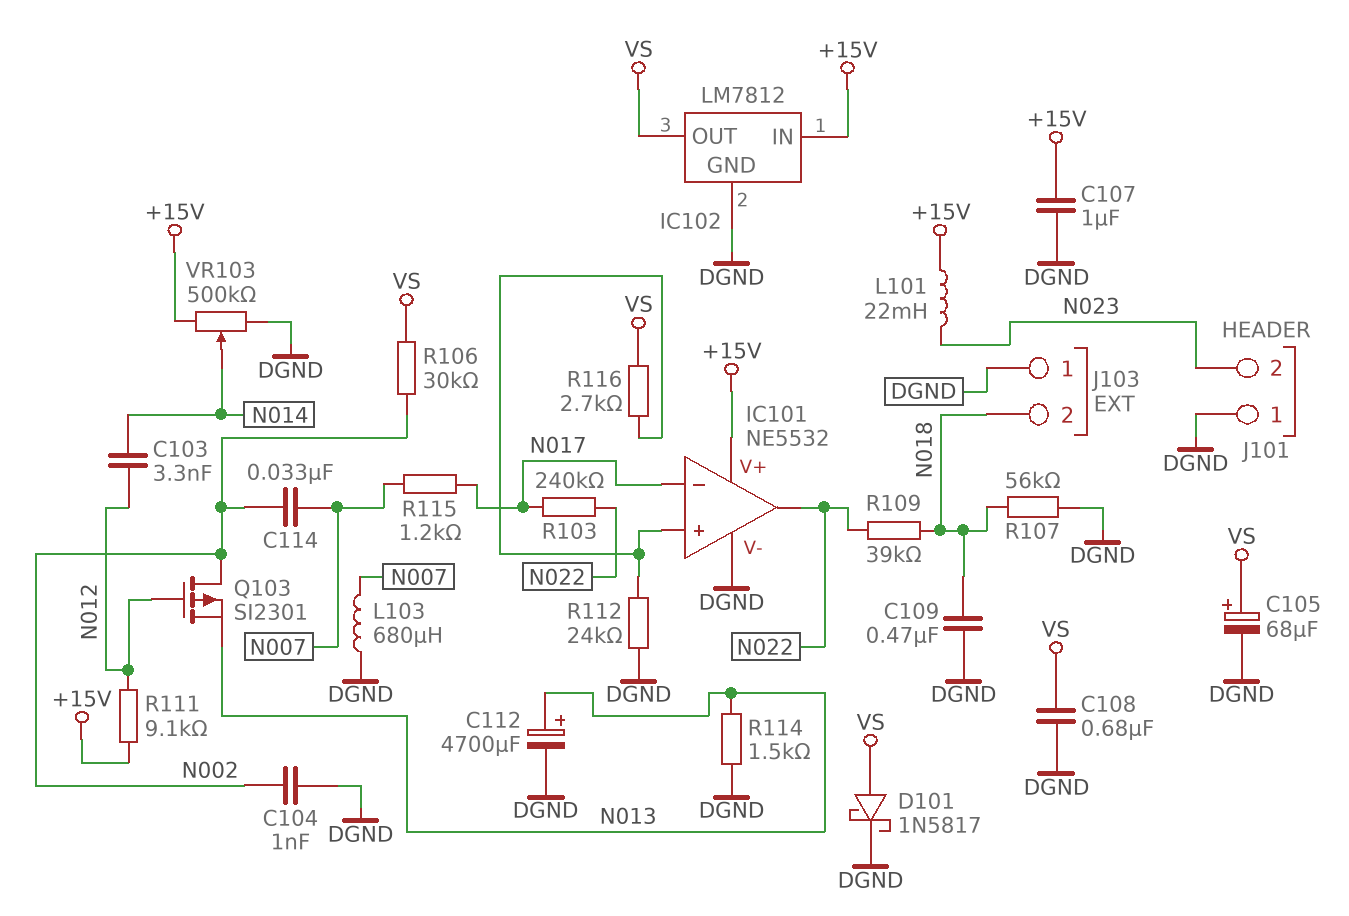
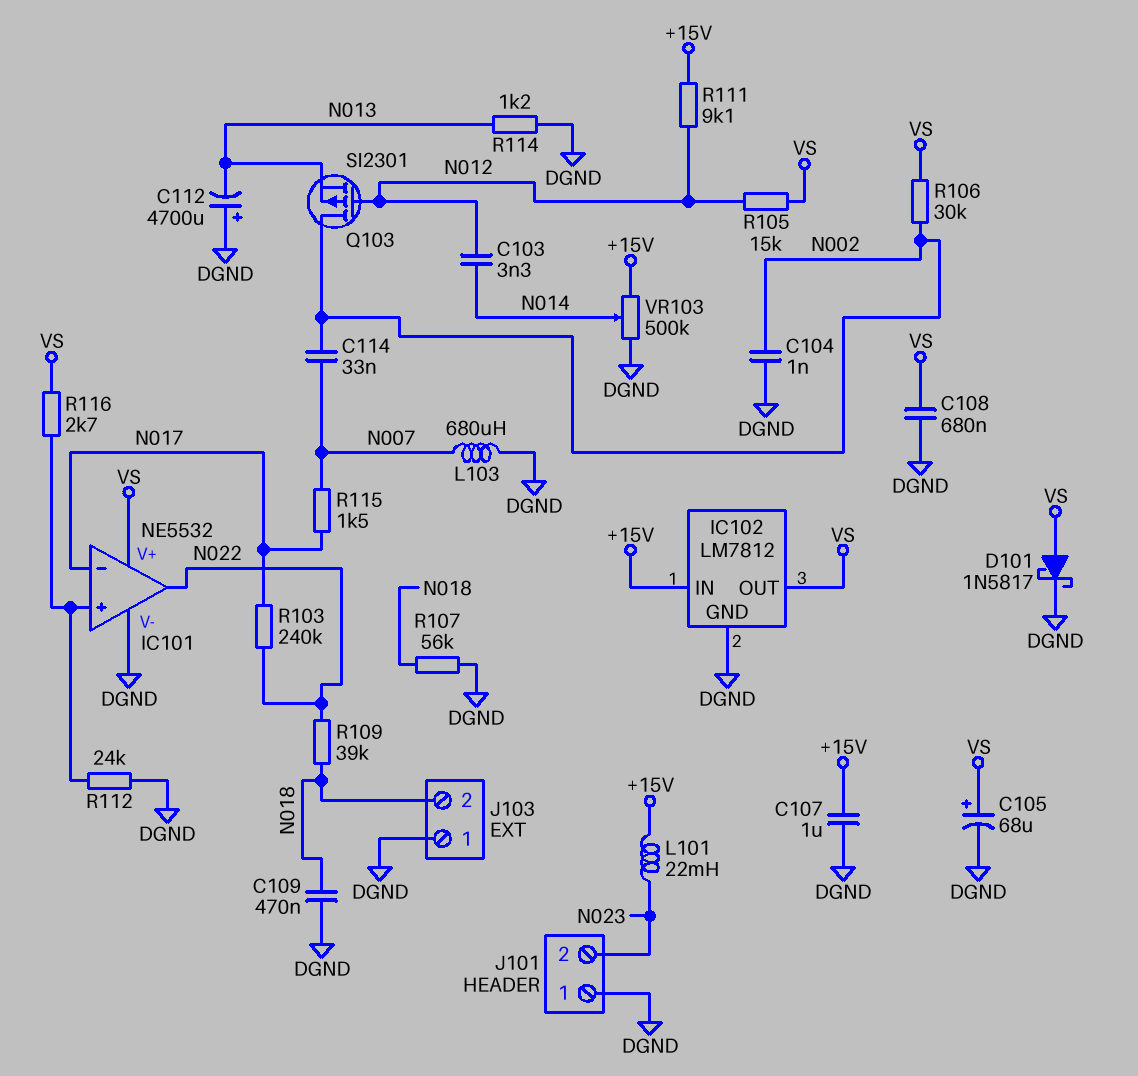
C112: 4700uF (plus N013, minus DGND) -> 4700uF (plus DGND, minus N013)
IC101 pin V+: +15V -> VS
R105: none -> 15k (N012, VS)
R114: 1.5k (DGND, N013) -> 1.2k (DGND, N013)
R115: 1.2k (N007, N017) -> 1.5k (N007, N017)

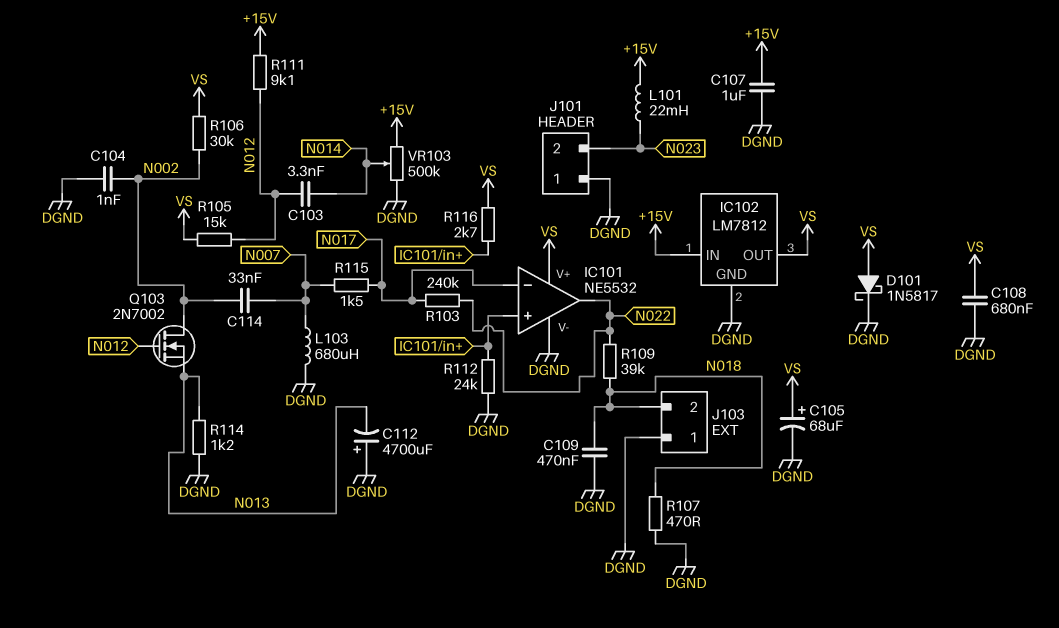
Q103: PMOS SI2301 (G N012, D N002, S N013) -> NMOS 2N7002 (G N012, D N002, S N013)
R107: 56k (DGND, N018) -> 470 (DGND, N018)

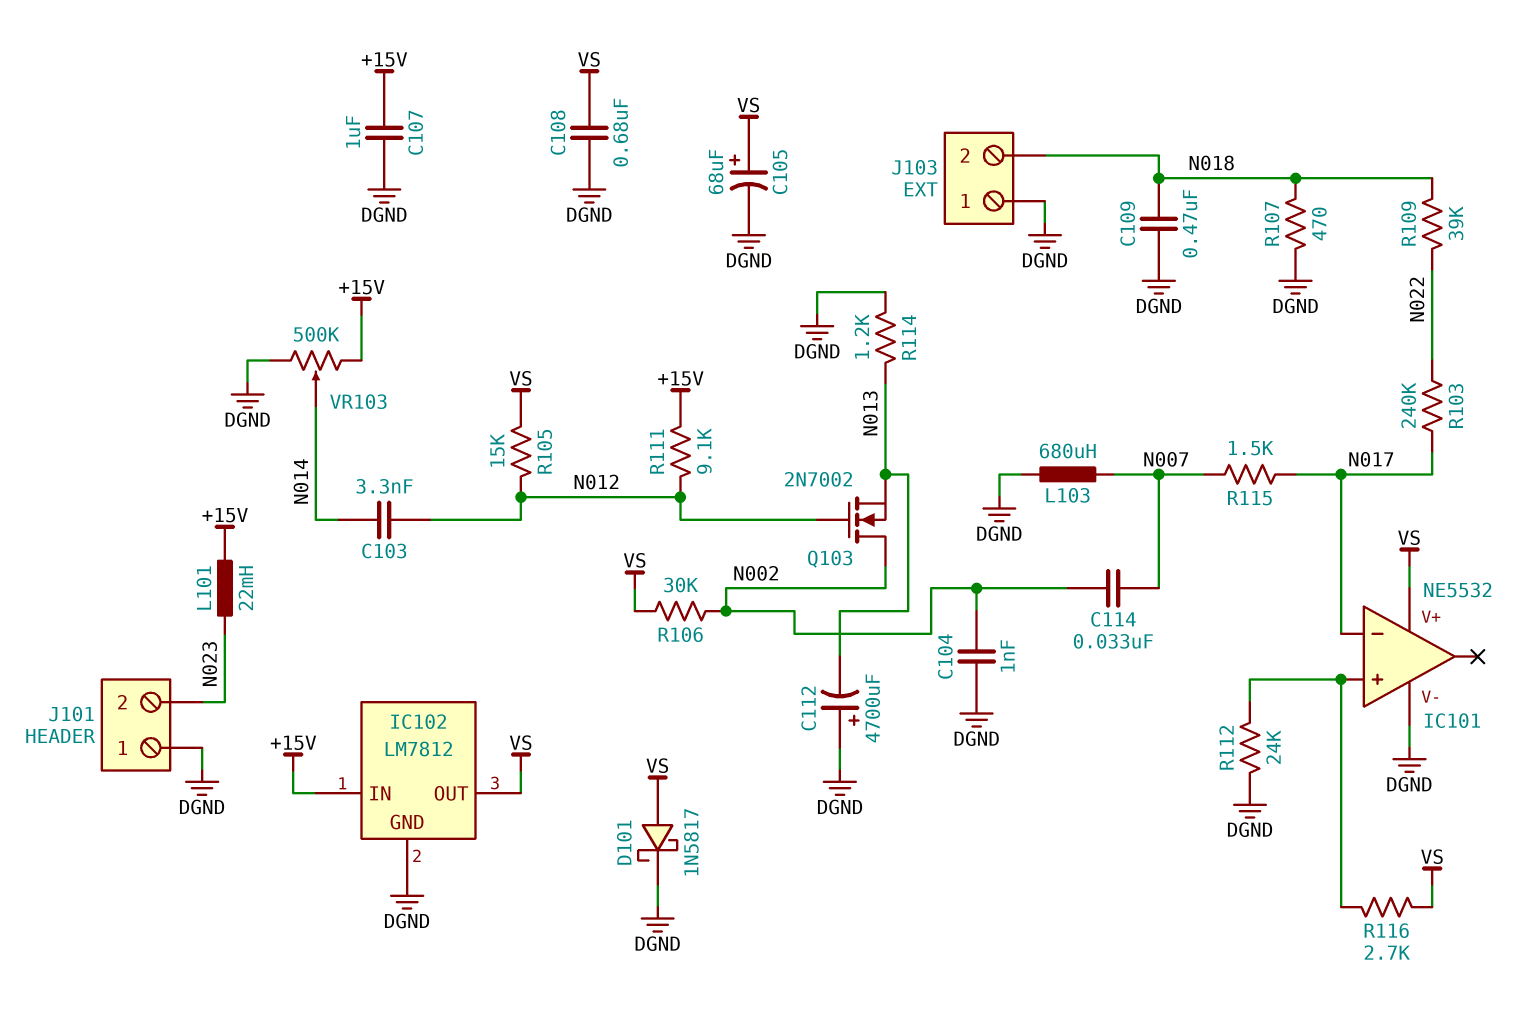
IC101 pin out: N022 -> none

